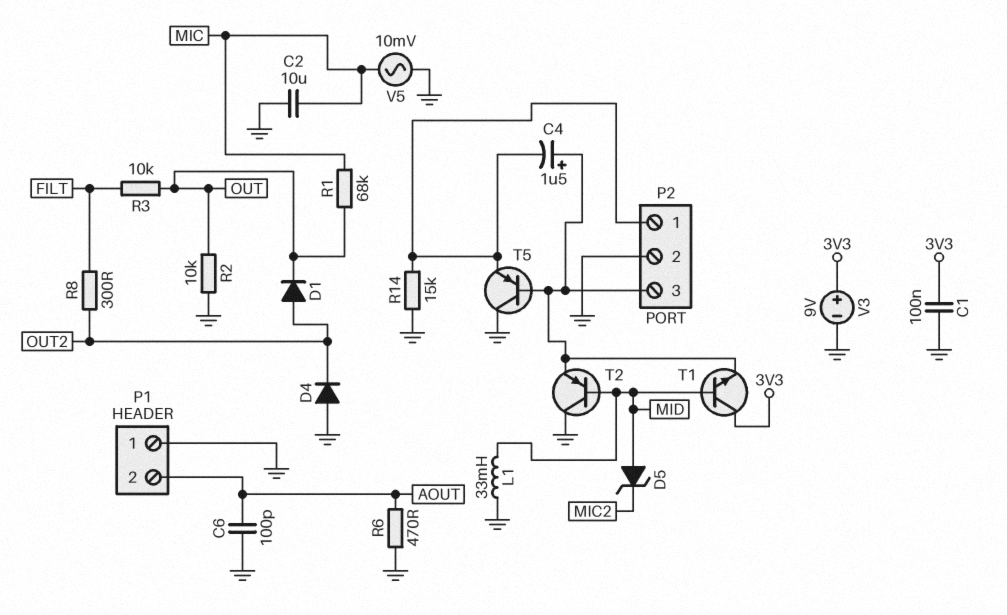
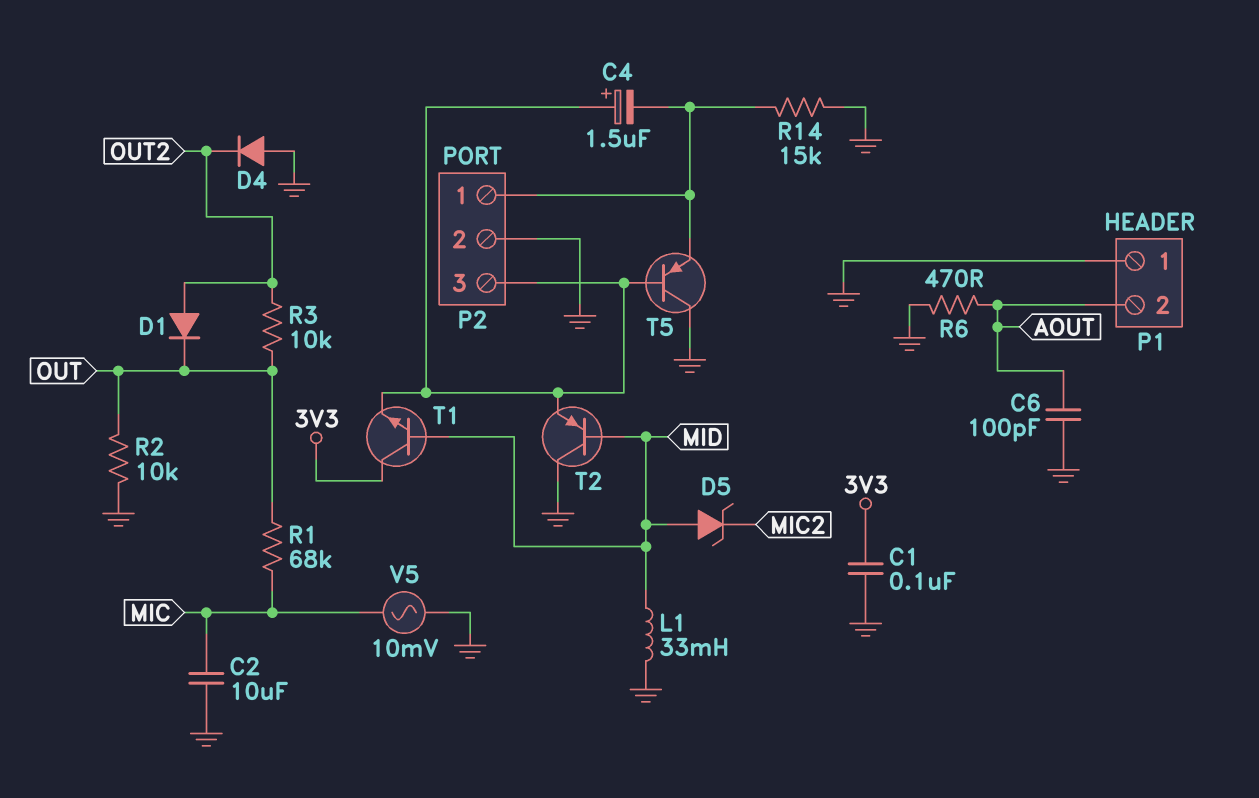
R3: 10k (FILT, OUT) -> 10k (OUT, OUT2)
R8: 300 (FILT, OUT2) -> none
V3: 9V (plus 3V3, minus GND) -> none

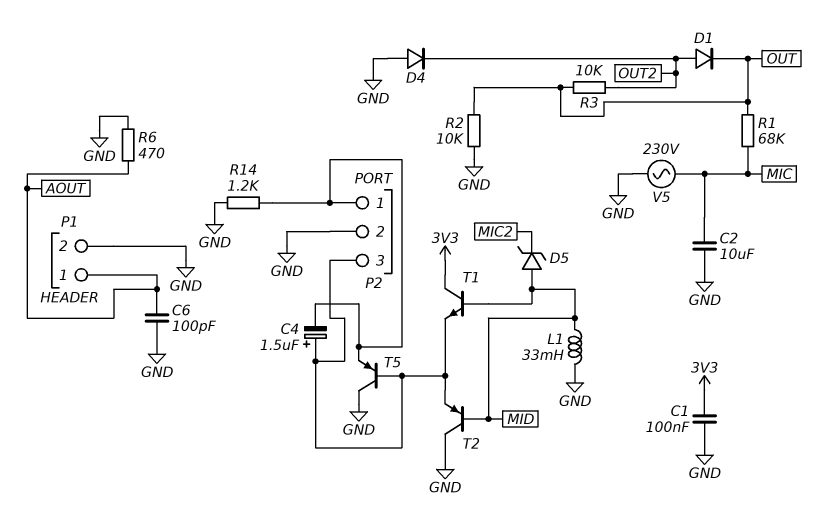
P1 pin 1: GND -> AOUT
P1 pin 2: AOUT -> GND
R14: 15k (GND, P2/1) -> 1.2k (GND, P2/1)
V5: AC 10mV (GND, MIC) -> AC 230V (GND, MIC)

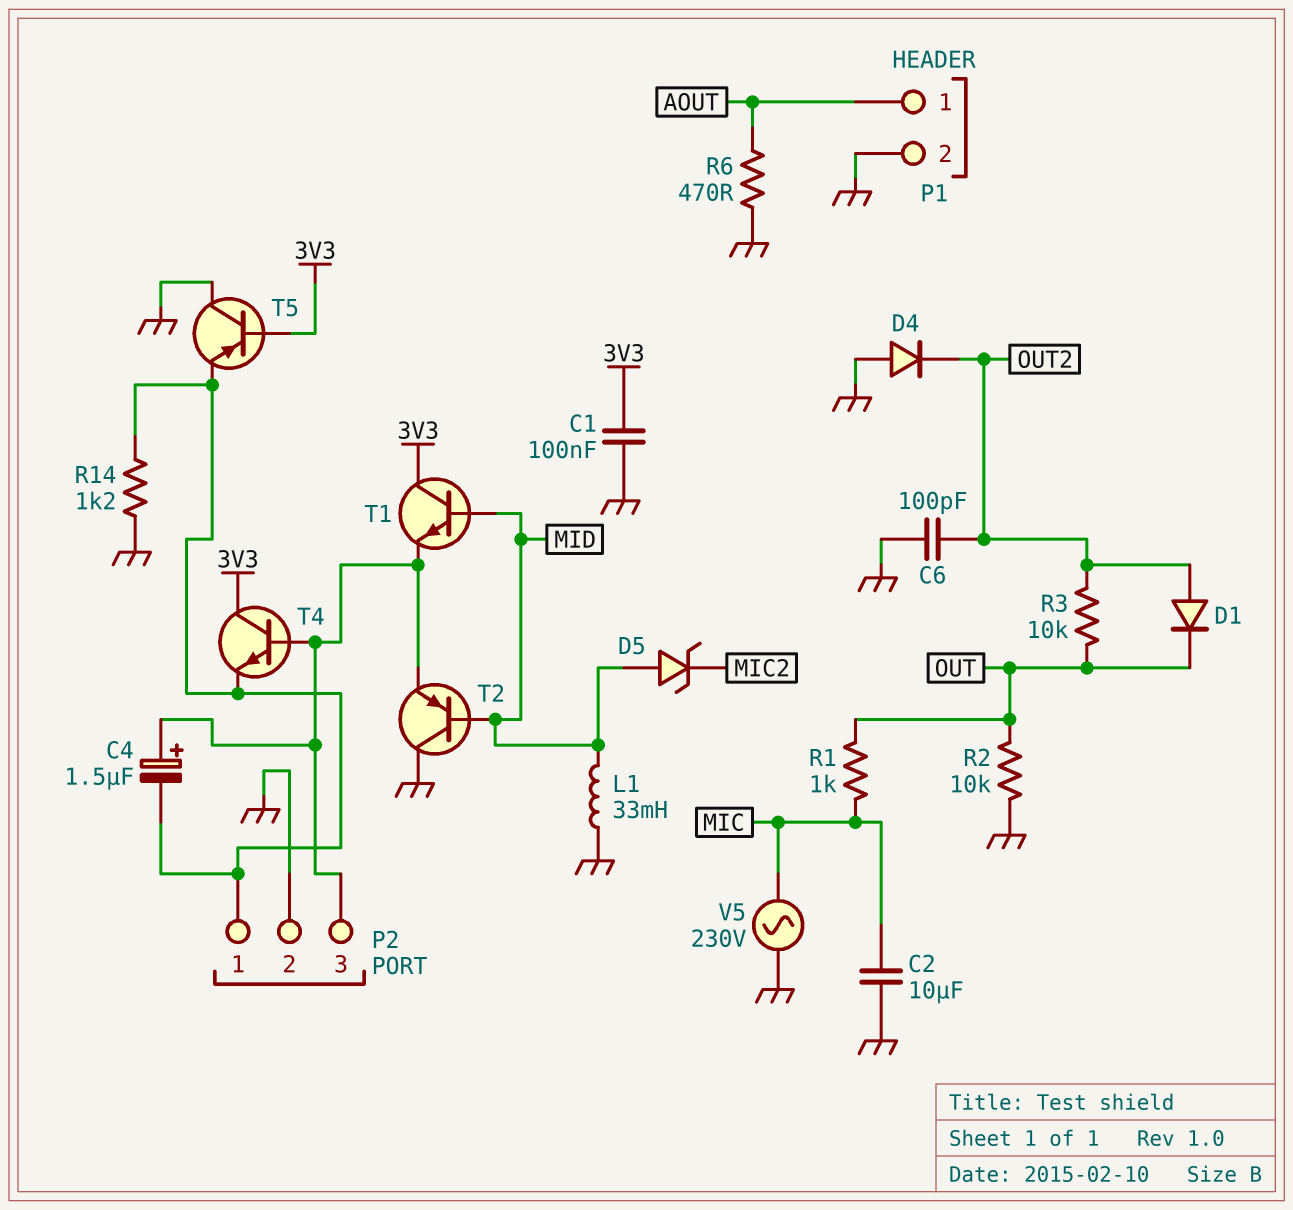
C6: 100pF (AOUT, GND) -> 100pF (GND, OUT2)
R1: 68k (MIC, OUT) -> 1k (MIC, OUT)
T4: none -> NPN (B P2/3, C 3V3, E P2/1)
T5: PNP (B P2/3, C GND, E P2/1) -> PNP (B 3V3, C GND, E P2/1)

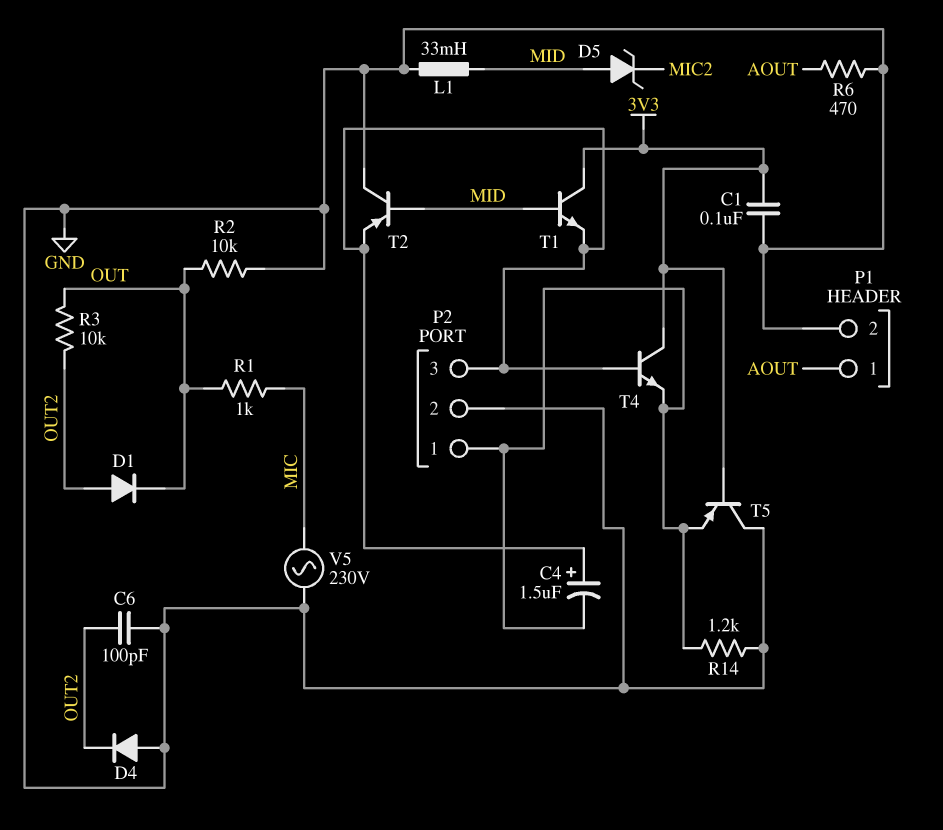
C2: 10uF (GND, MIC) -> none

